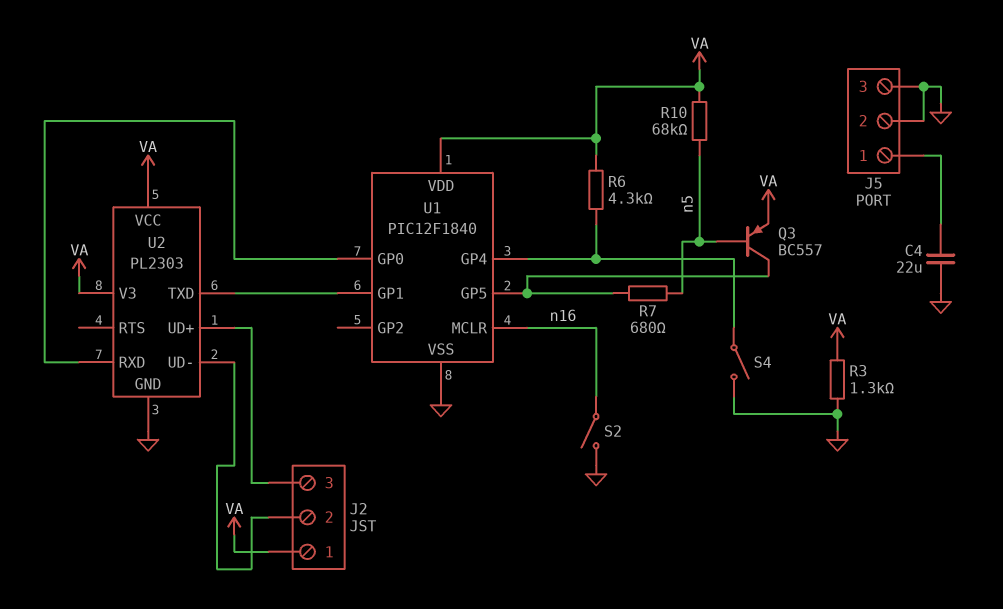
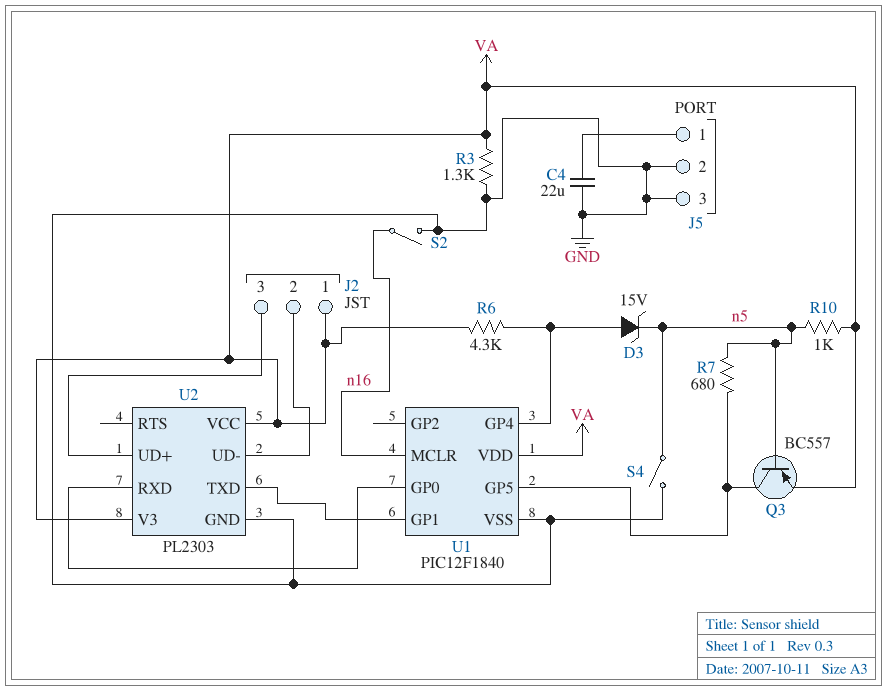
D3: none -> zener 15V (A U1/GP4, K n5)
R10: 68k (VA, n5) -> 1k (VA, n5)
S4: switch (GND, U1/GP4) -> switch (GND, n5)

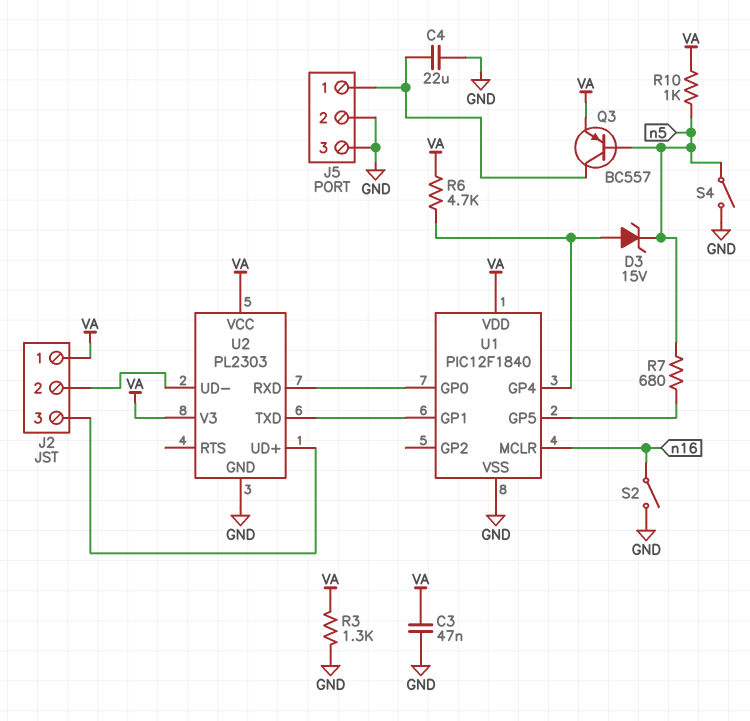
C3: none -> 47nF (GND, VA)
Q3: PNP BC557 (B n5, C U1/GP5, E VA) -> PNP BC557 (B n5, C J5/1, E VA)
R6: 4.3k (U1/GP4, VA) -> 4.7k (U1/GP4, VA)

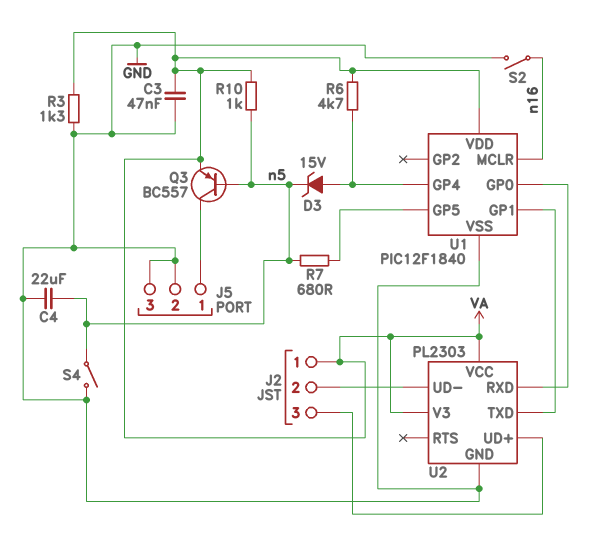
C4: 22uF (GND, J5/1) -> 22uF (GND, n5)

